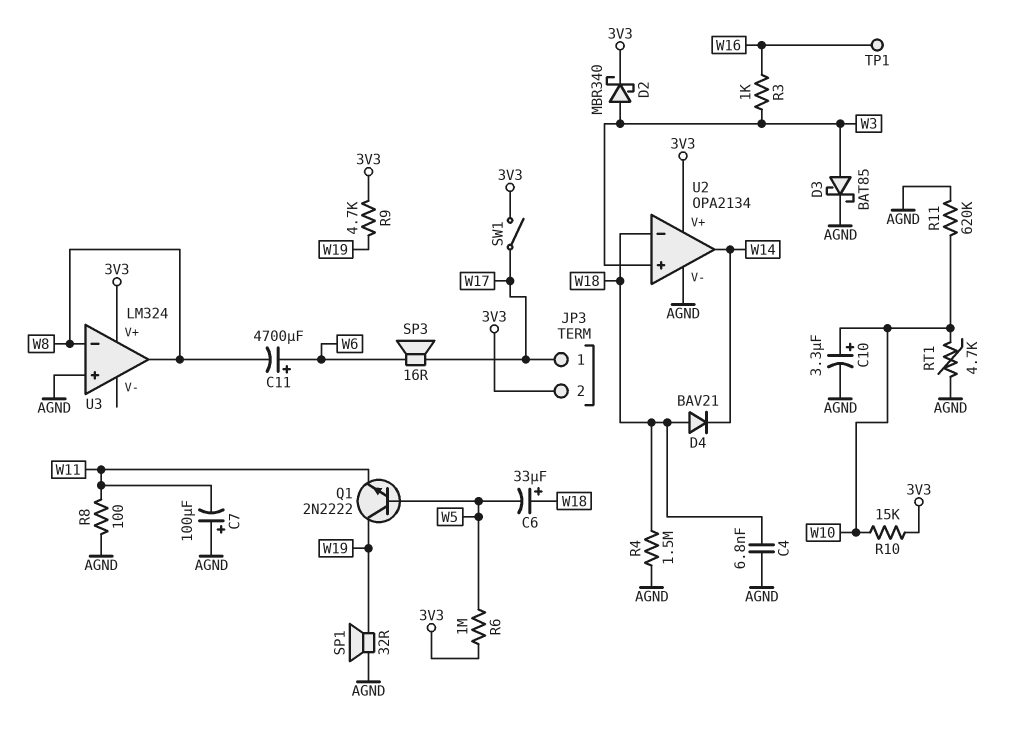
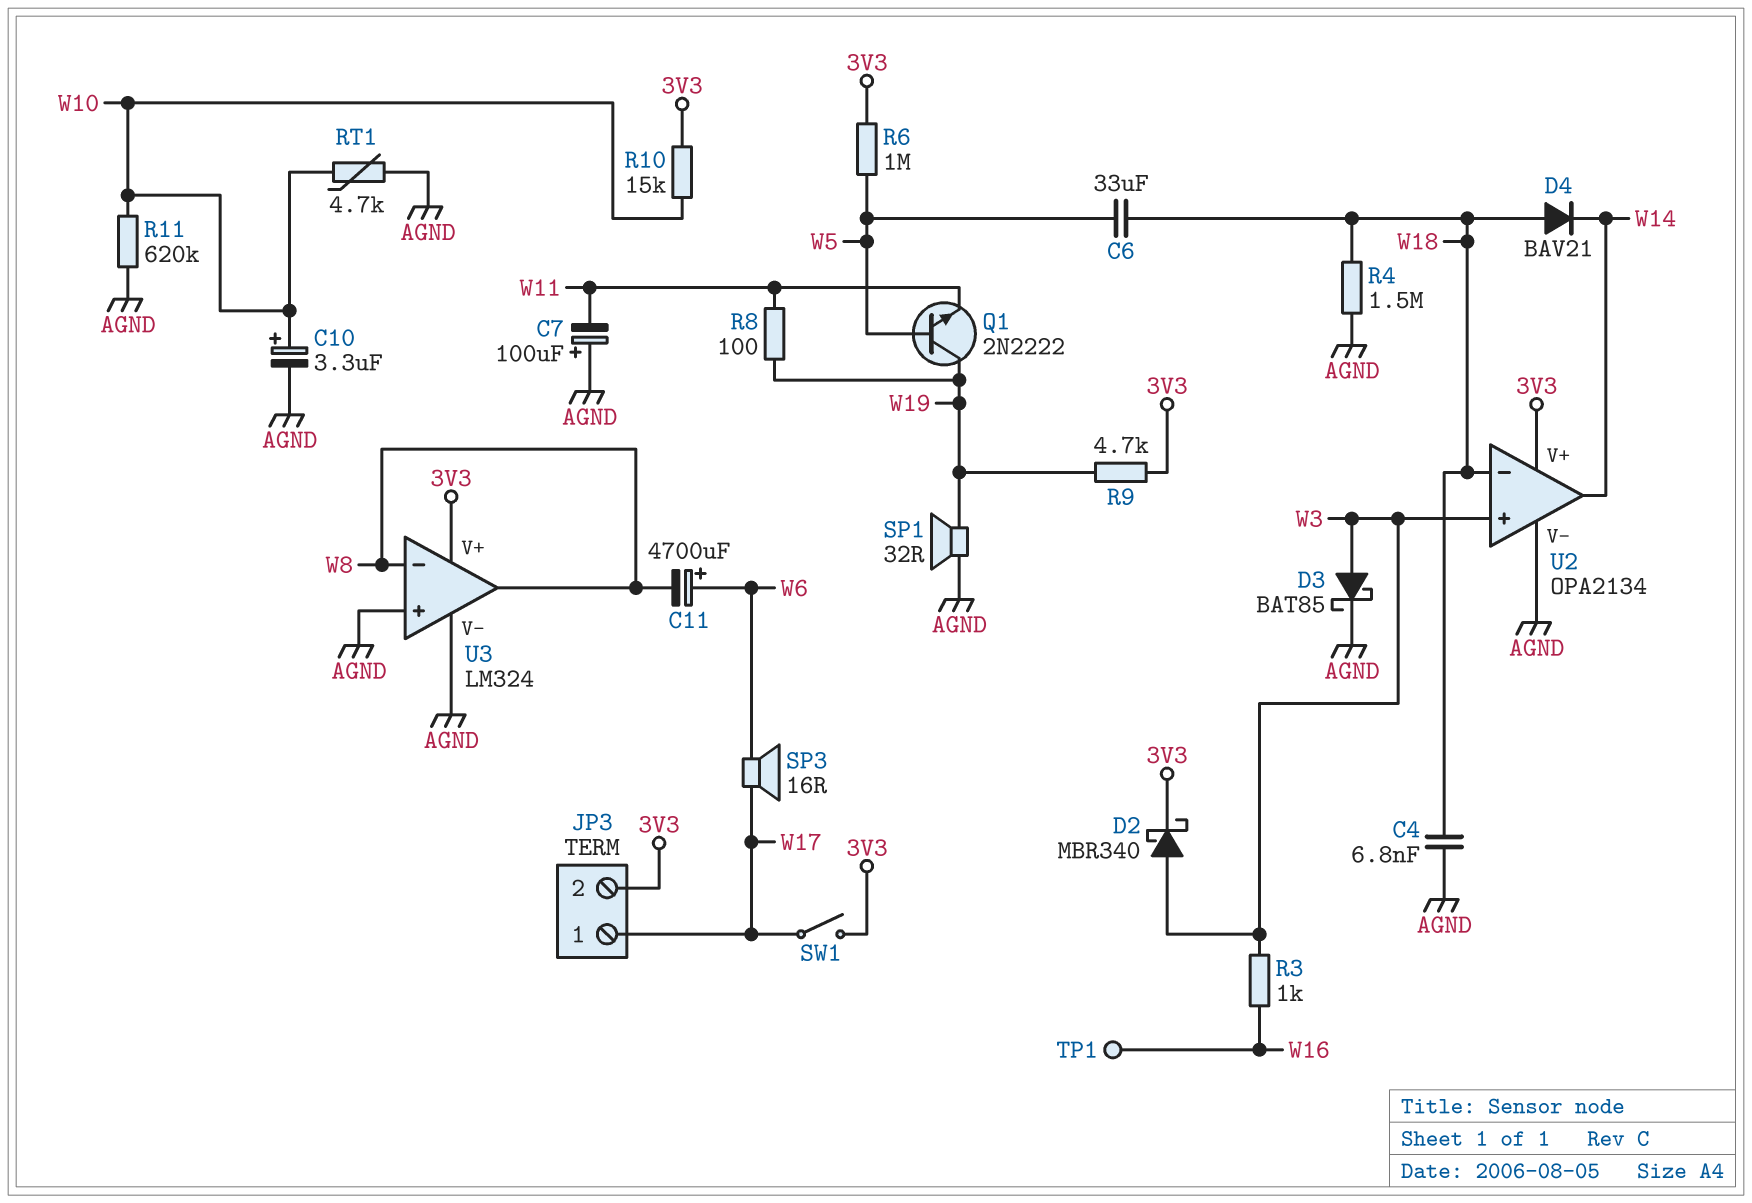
C6: 33uF (plus W18, minus W5) -> 33uF (W5, W18)
R8: 100 (AGND, W11) -> 100 (W11, W19)
U3 pin V-: none -> AGND

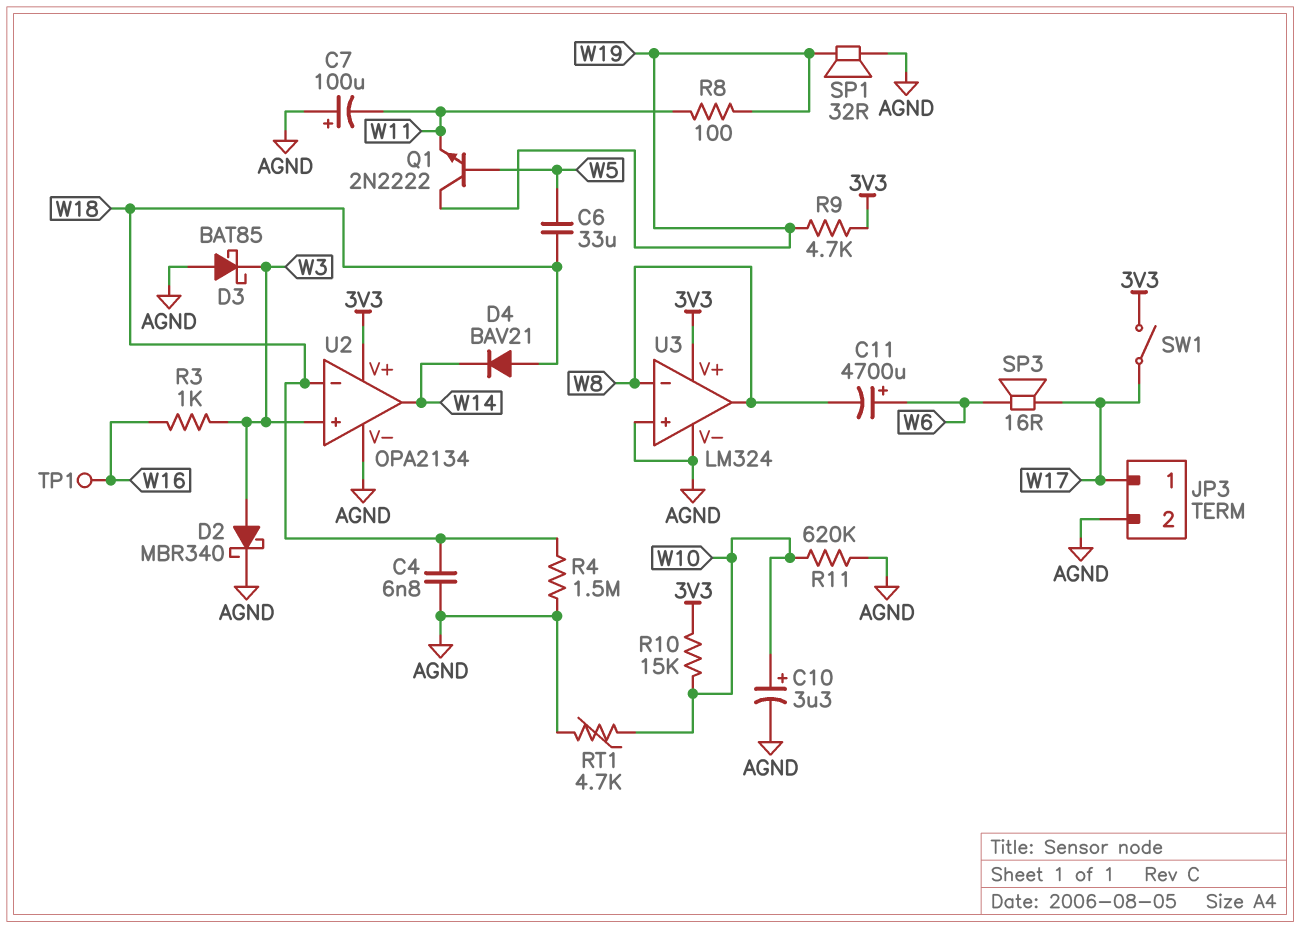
D2: schottky MBR340 (A W3, K 3V3) -> schottky MBR340 (A W3, K AGND)
D3: schottky BAT85 (A W3, K AGND) -> schottky BAT85 (A AGND, K W3)
JP3 pin 2: 3V3 -> AGND
R6: 1M (3V3, W5) -> none

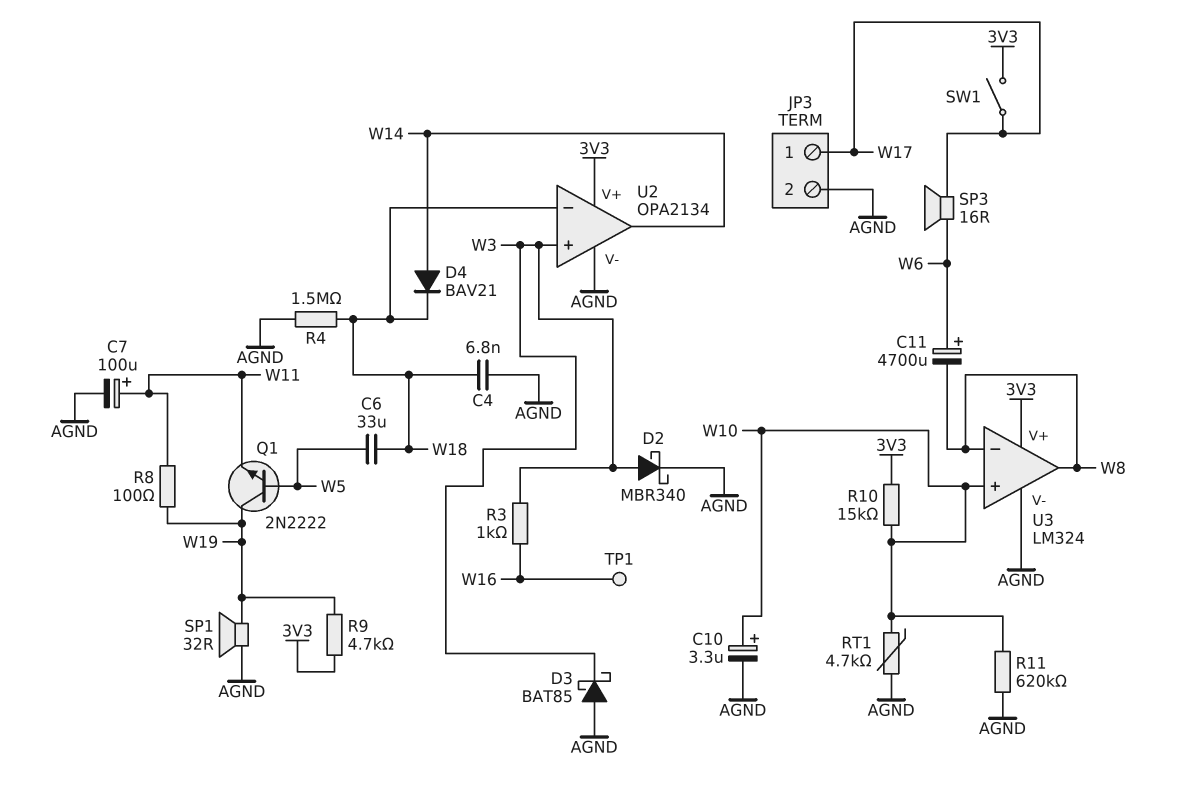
C7: 100uF (plus AGND, minus W11) -> 100uF (plus W11, minus AGND)
D4: diode BAV21 (A W18, K W14) -> diode BAV21 (A W14, K W18)
U3 pin in+: AGND -> W10

